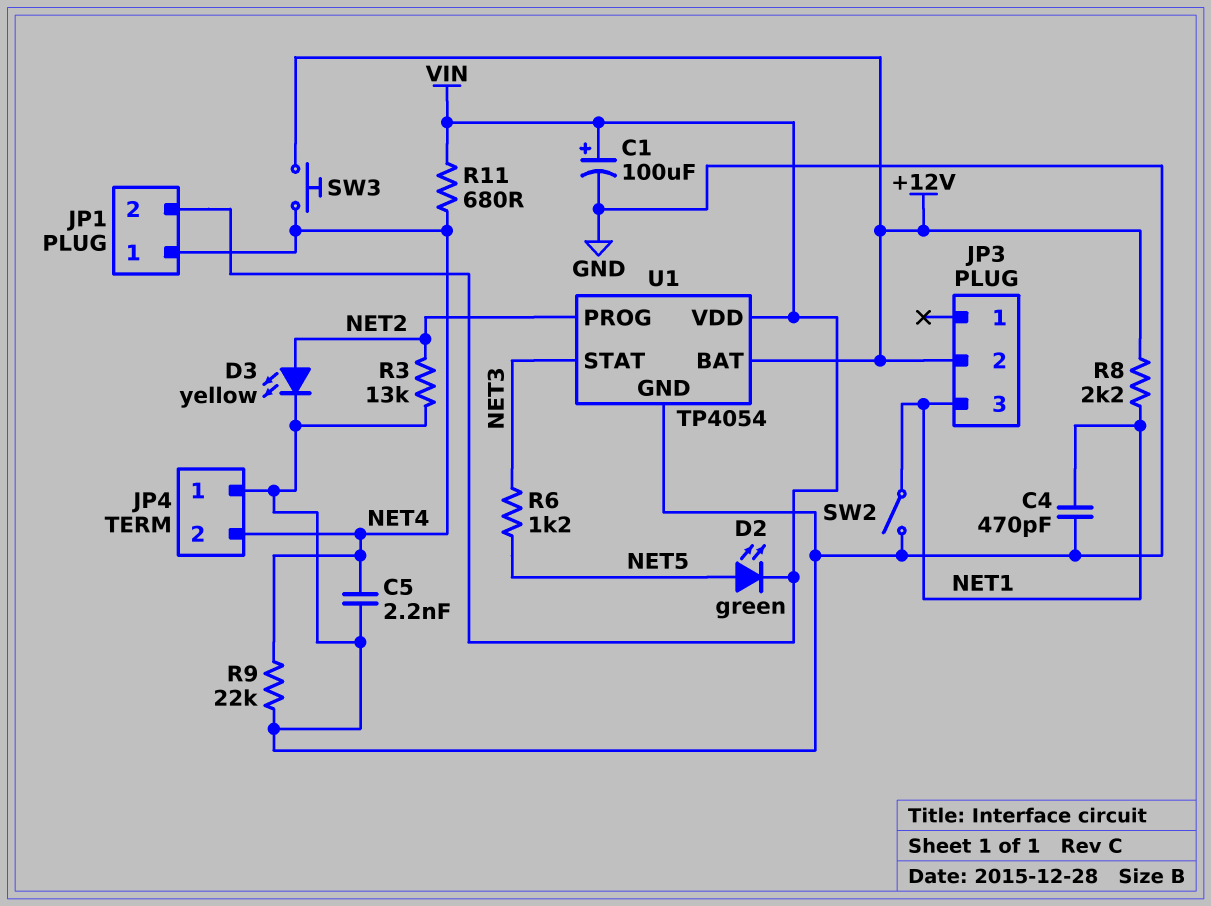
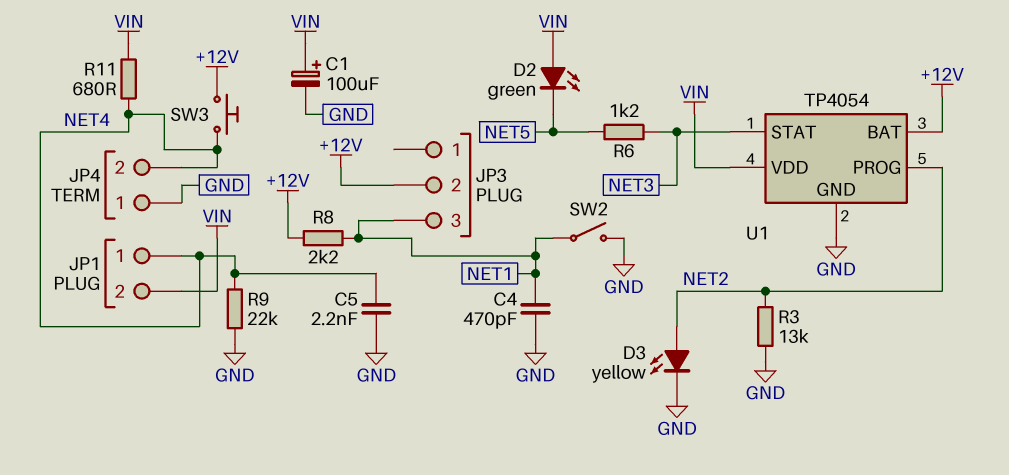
D2: LED green (A NET5, K VIN) -> LED green (A VIN, K NET5)

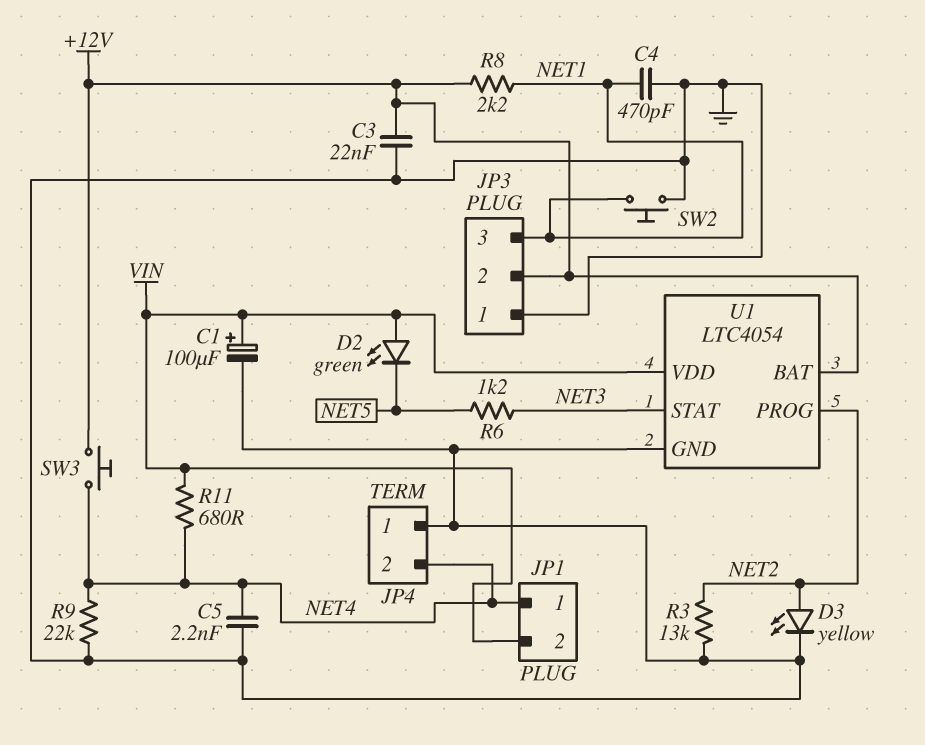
C3: none -> 22nF (+12V, GND)
JP3 pin 1: none -> GND
SW2: switch (GND, NET1) -> button (GND, NET1)
U1: TP4054 -> LTC4054

